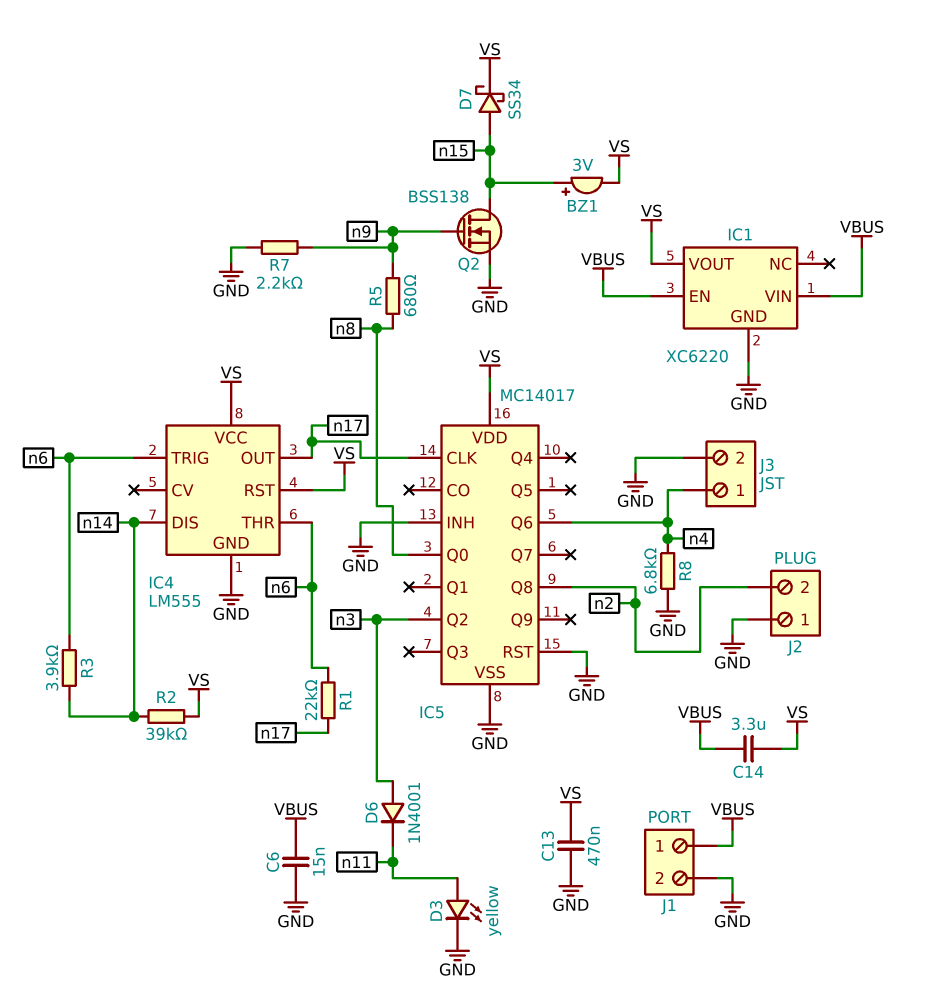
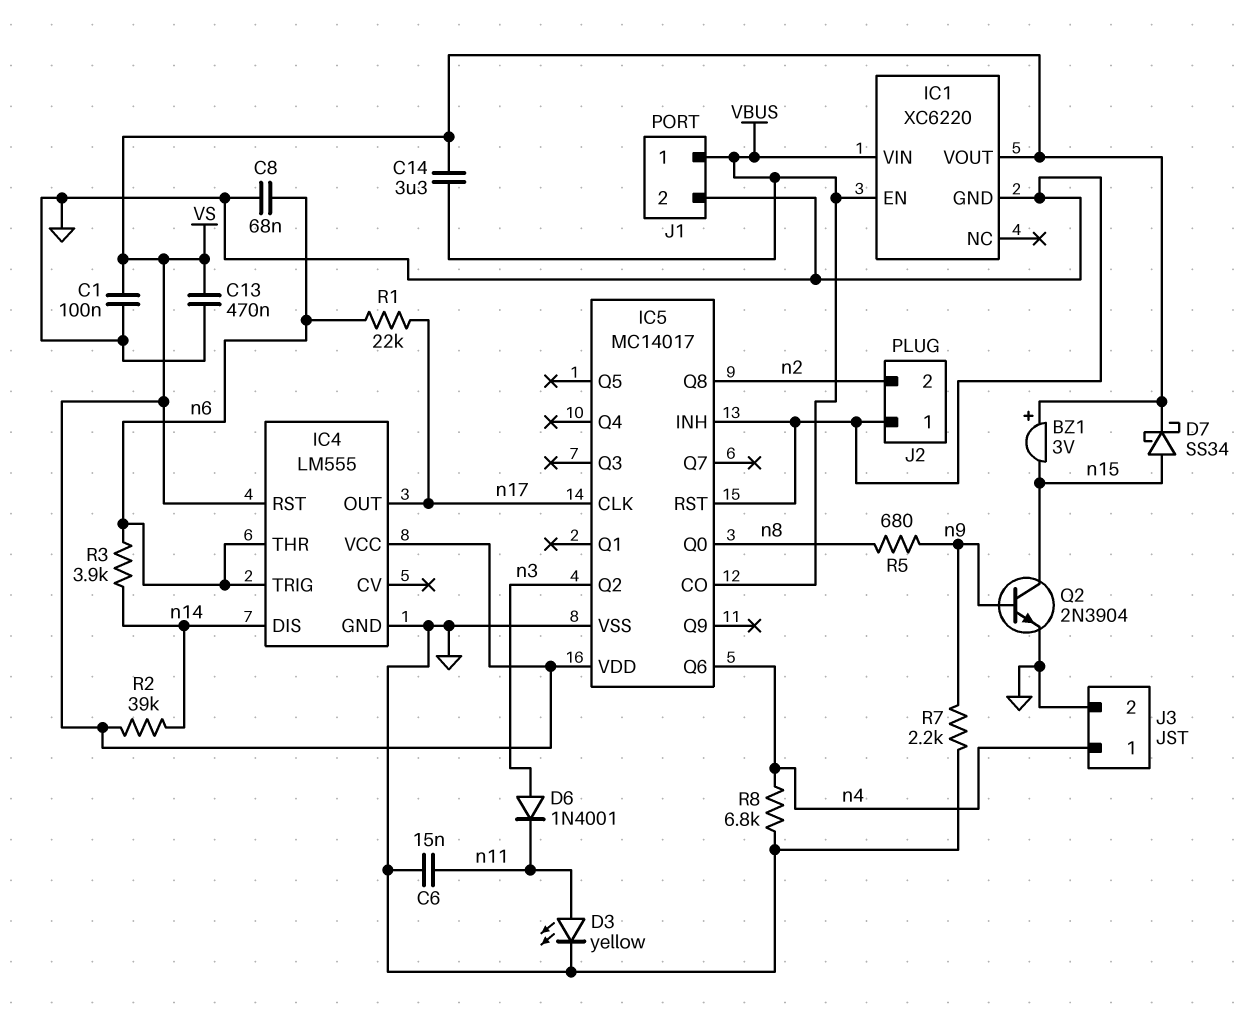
BZ1: buzzer 3V (plus n15, minus VS) -> buzzer 3V (plus VS, minus n15)
C1: none -> 100nF (GND, VS)
C6: 15nF (GND, VBUS) -> 15nF (GND, n11)
C8: none -> 68nF (GND, n6)
IC5 pin CO: none -> VBUS
Q2: NMOS BSS138 (G n9, D n15, S GND) -> NPN 2N3904 (B n9, C n15, E GND)

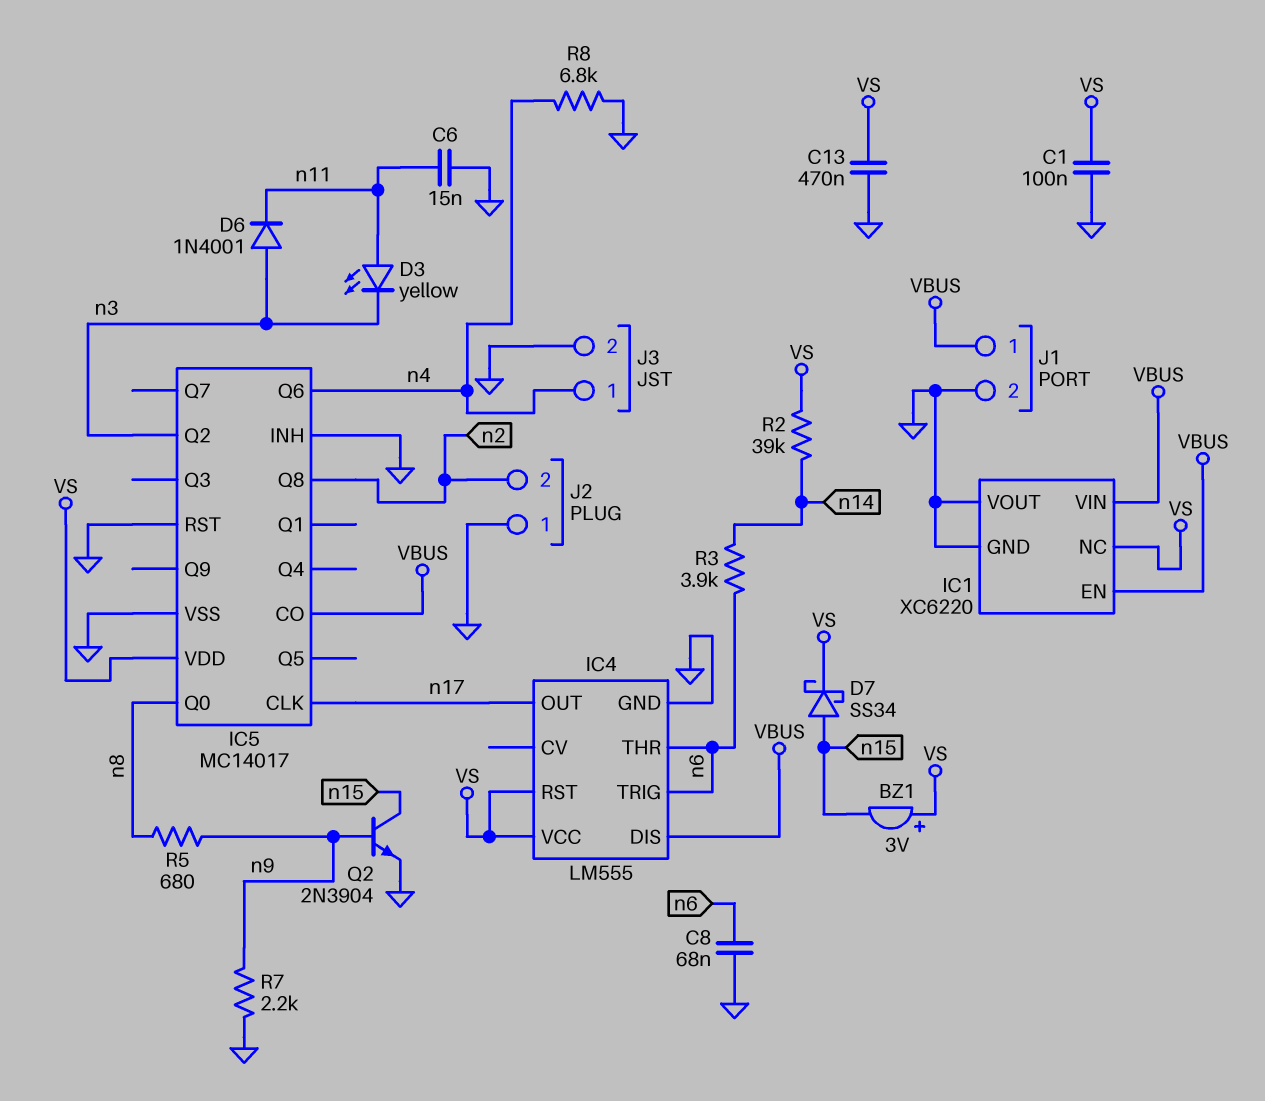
C14: 3.3uF (VBUS, VS) -> none
D3: LED yellow (A n11, K GND) -> LED yellow (A n11, K n3)
IC1 pin NC: none -> VS
IC1 pin VOUT: VS -> GND
IC4 pin DIS: n14 -> VBUS
R1: 22k (n6, n17) -> none

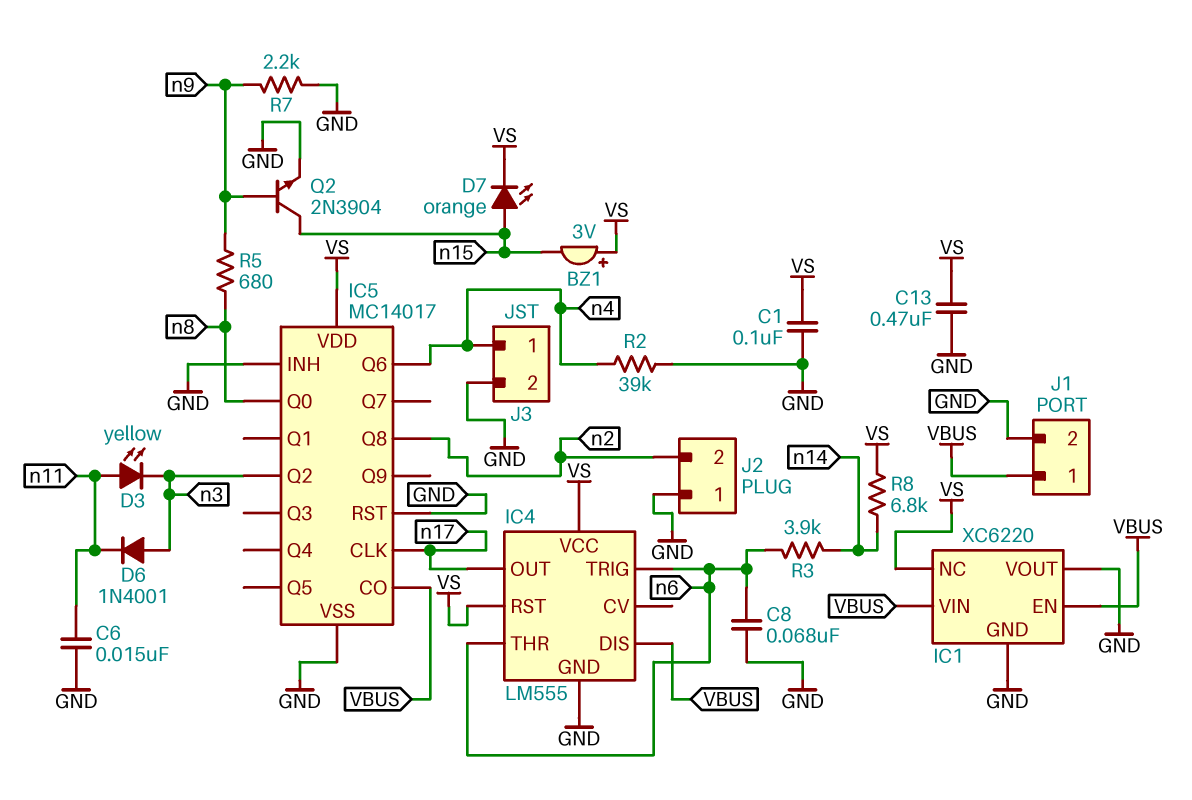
D7: schottky SS34 (A n15, K VS) -> LED orange (A n15, K VS)
R2: 39k (VS, n14) -> 39k (GND, n4)
R8: 6.8k (GND, n4) -> 6.8k (VS, n14)

